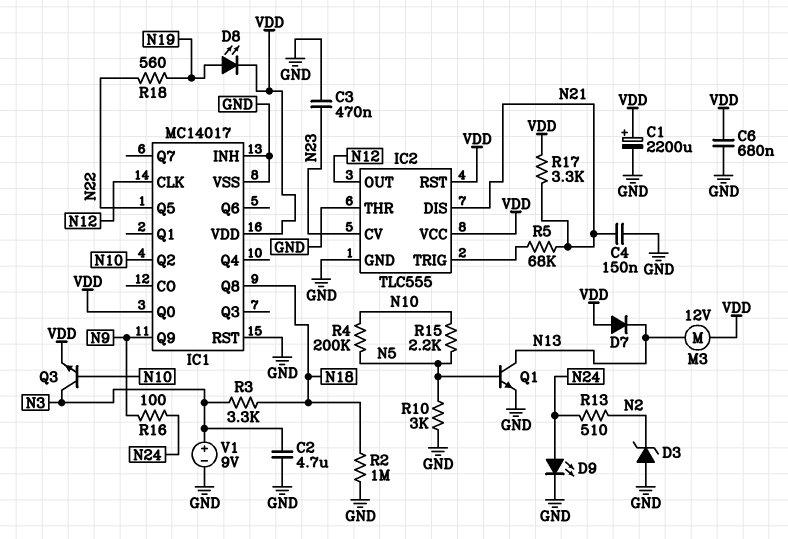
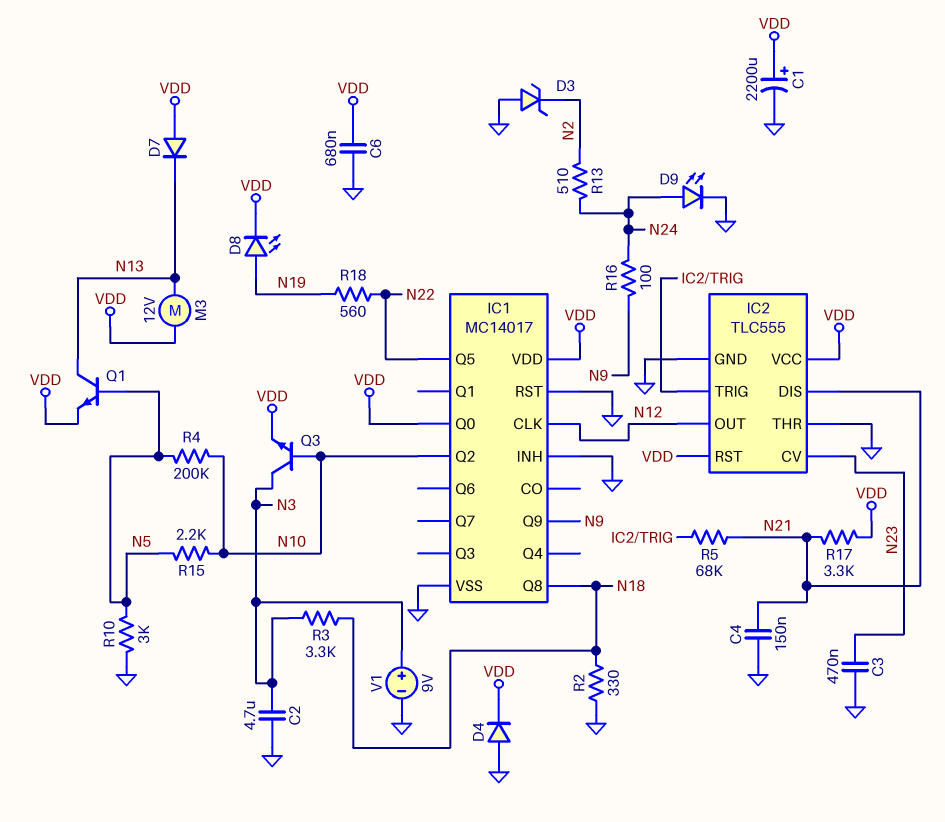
D4: none -> diode (A GND, K VDD)
Q1: NPN (B N5, C N13, E GND) -> NPN (B N5, C N13, E VDD)
R2: 1M (GND, N18) -> 330 (GND, N18)

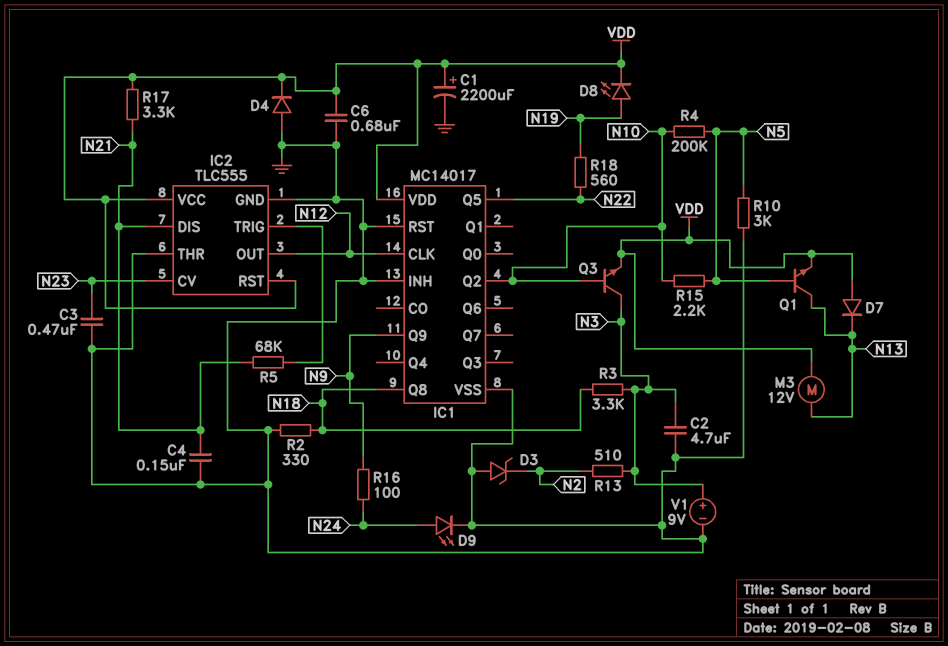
IC1 pin Q0: VDD -> none
R13: 510 (N2, N24) -> 510 (N2, N3)

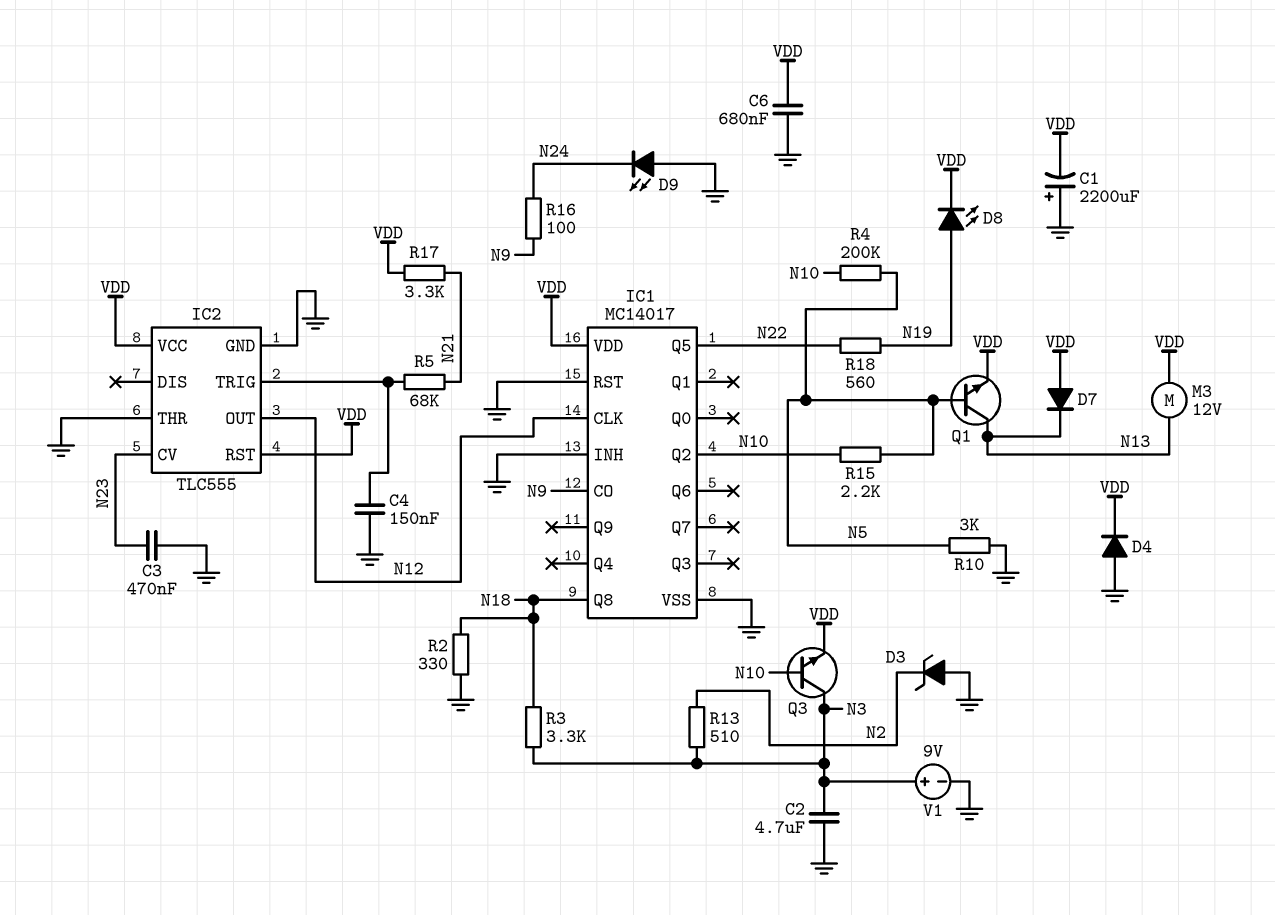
C1: 2200uF (plus VDD, minus GND) -> 2200uF (plus GND, minus VDD)
C4: 150nF (GND, N21) -> 150nF (GND, IC2/TRIG)
D9: LED (A N24, K GND) -> LED (A GND, K N24)
IC1 pin CO: none -> N9
IC1 pin Q9: N9 -> none
IC2 pin DIS: N21 -> none

